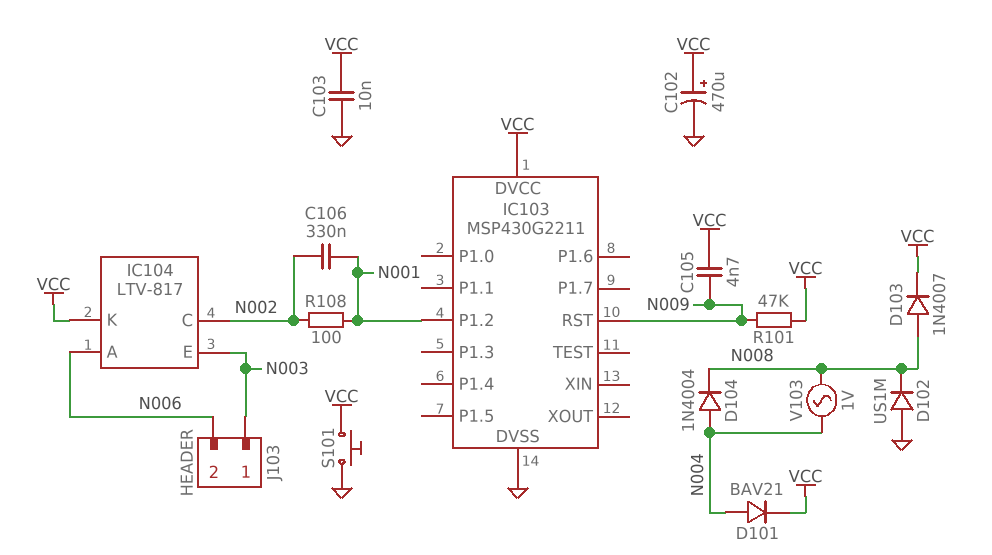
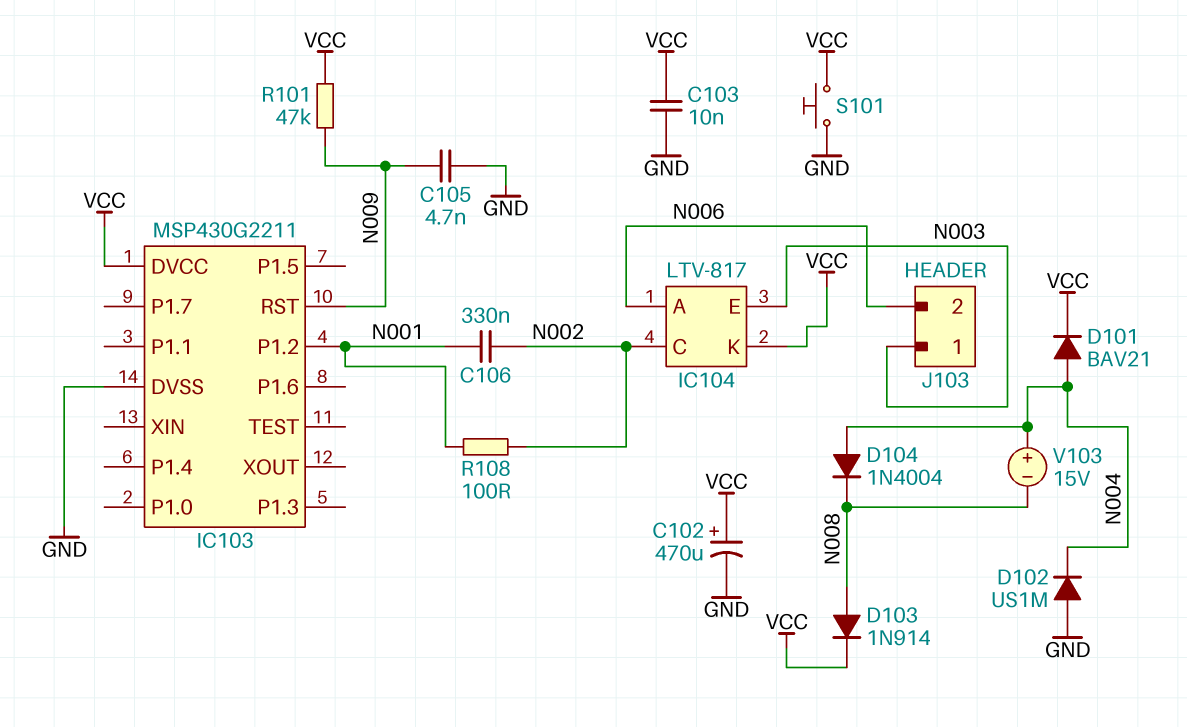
C105: 4.7nF (N009, VCC) -> 4.7nF (GND, N009)
D102: diode US1M (A GND, K N008) -> diode US1M (A GND, K N004)
D103: diode 1N4007 (A N008, K VCC) -> diode 1N914 (A N008, K VCC)
V103: AC 1V (N004, N008) -> 15V (plus N004, minus N008)

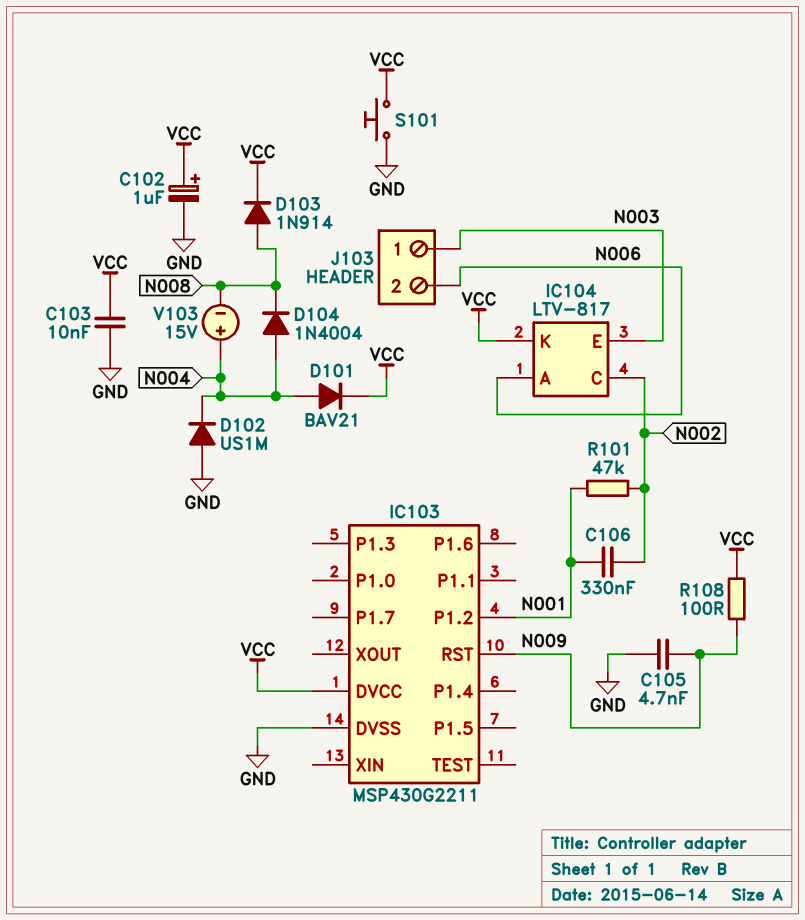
C102: 470uF (plus VCC, minus GND) -> 1uF (plus VCC, minus GND)
R101: 47k (N009, VCC) -> 47k (N001, N002)
R108: 100 (N001, N002) -> 100 (N009, VCC)

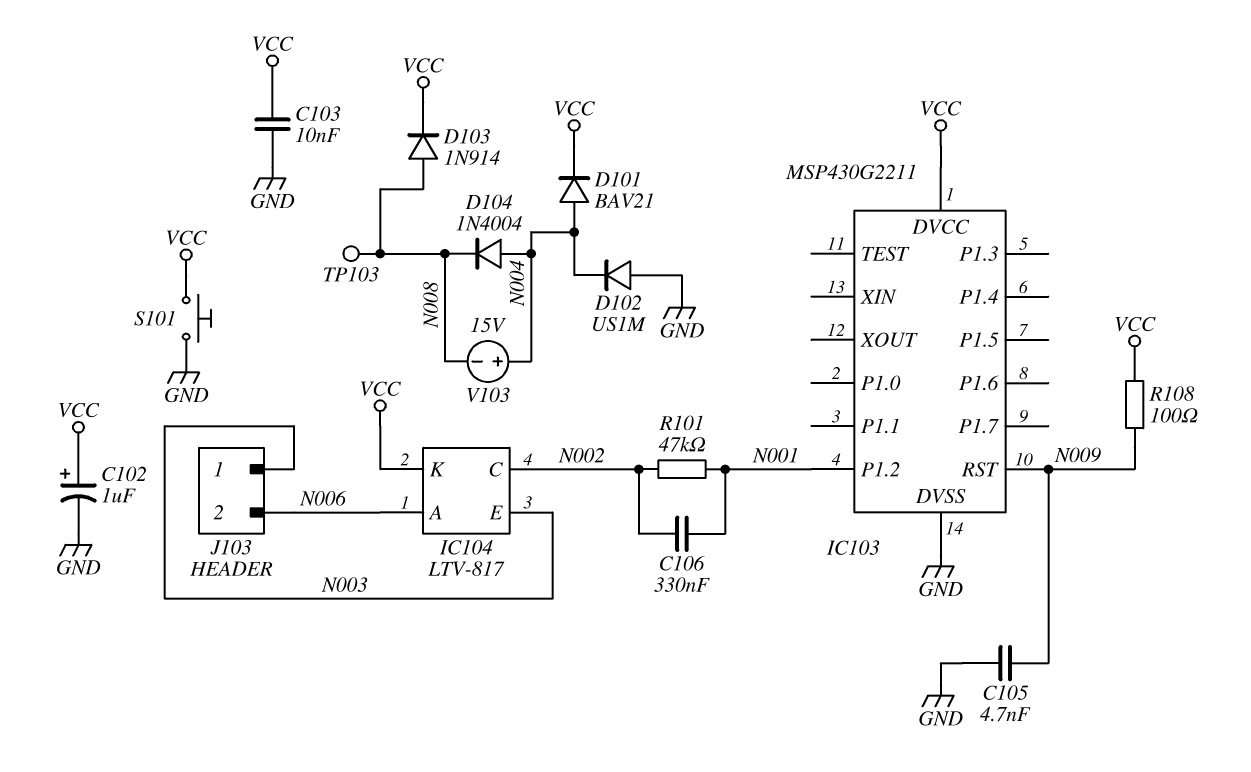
TP103: none -> test point (N008)

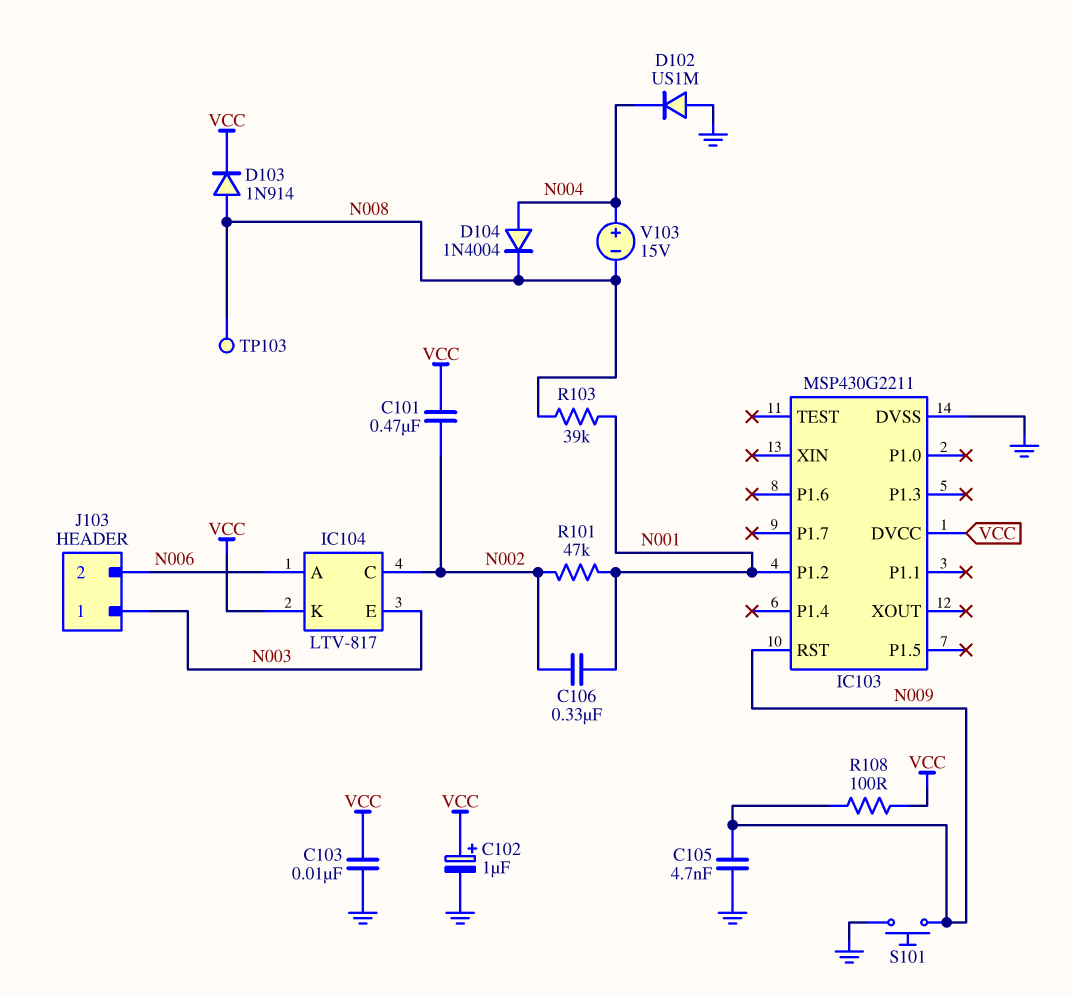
C101: none -> 470nF (N002, VCC)
D101: diode BAV21 (A N004, K VCC) -> none
R103: none -> 39k (N001, N008)
S101: button (GND, VCC) -> button (GND, N009)

